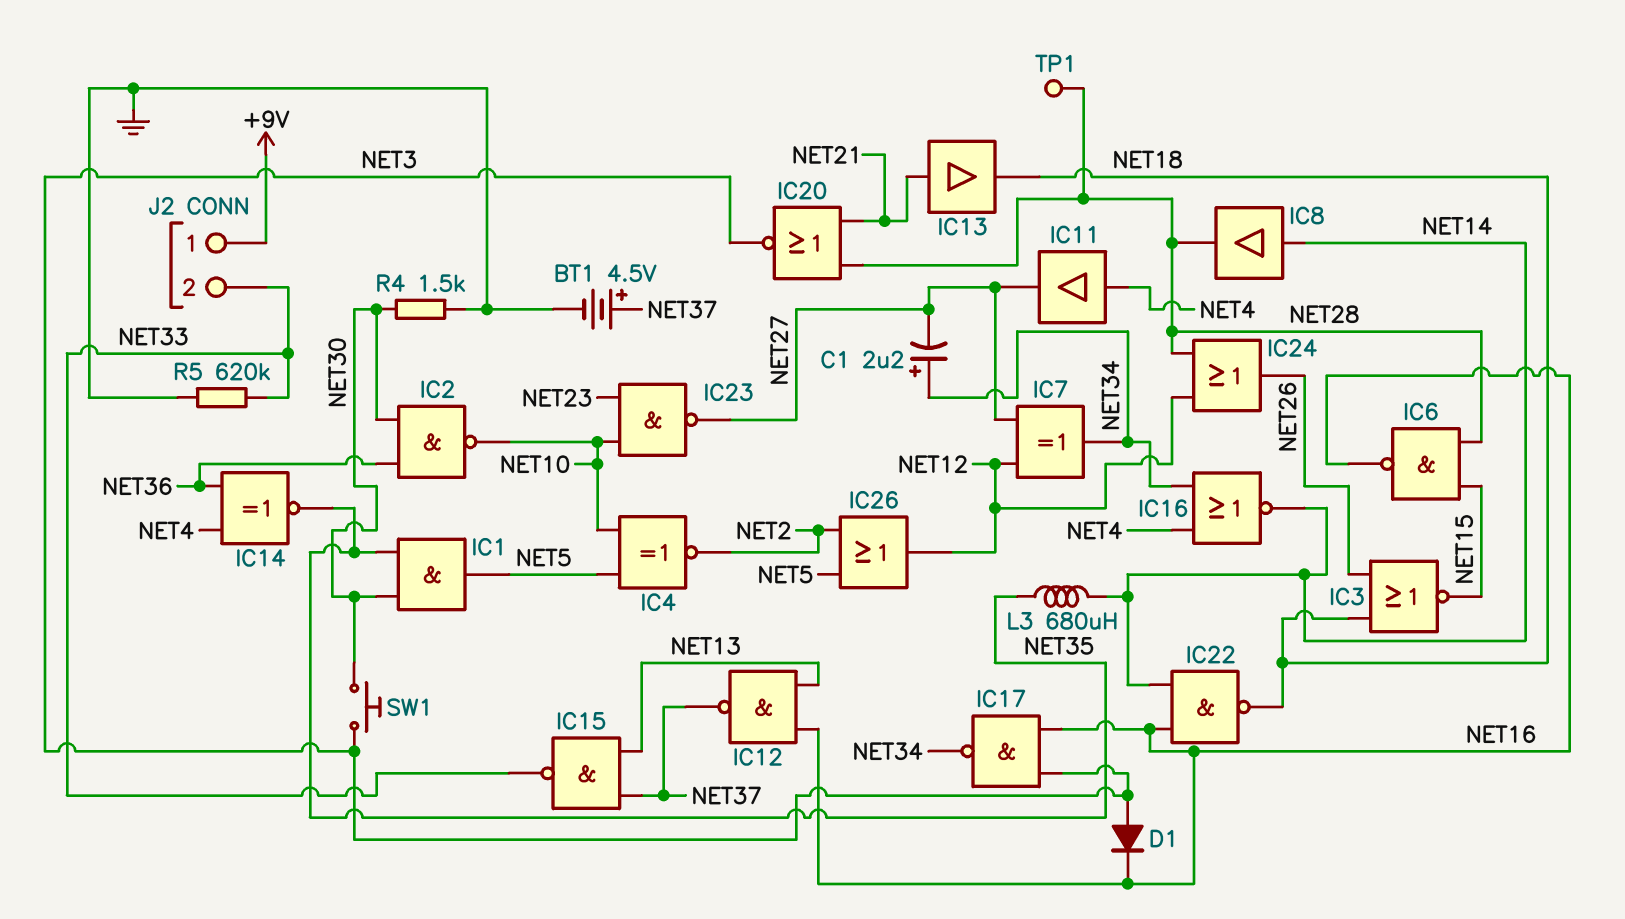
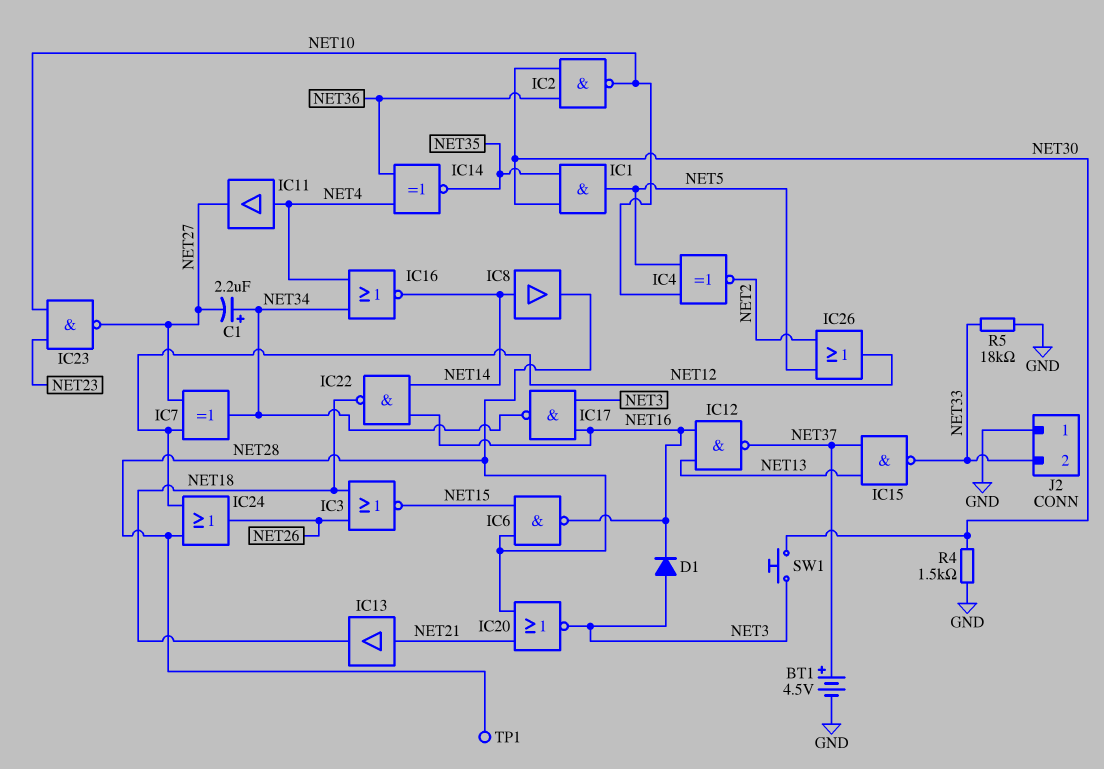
J2 pin 1: +9V -> GND
L3: 680uH (NET14, NET35) -> none
R5: 620k (GND, NET33) -> 18k (GND, NET33)

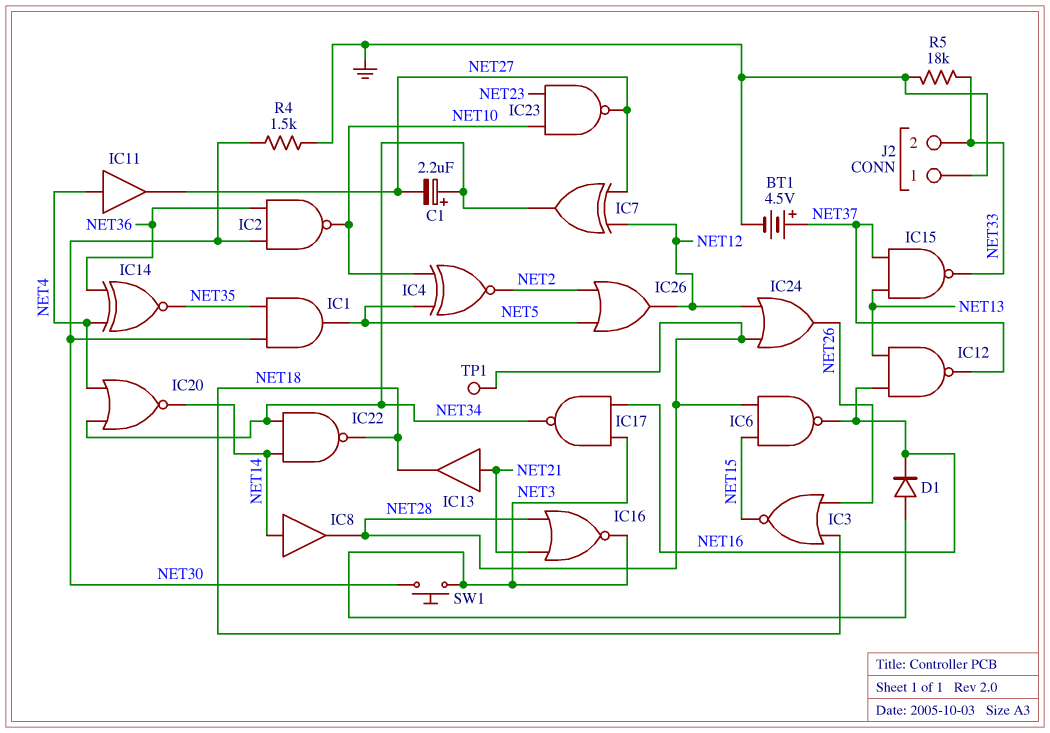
IC16: NOR (in NET4, in NET34, out NET14) -> NOR (in NET21, in NET28, out NET3)
IC20: NOR (in NET21, in NET28, out NET3) -> NOR (in NET4, in NET34, out NET14)
IC22: NAND (in NET14, in NET16, out NET18) -> NAND (in NET14, in NET34, out NET18)

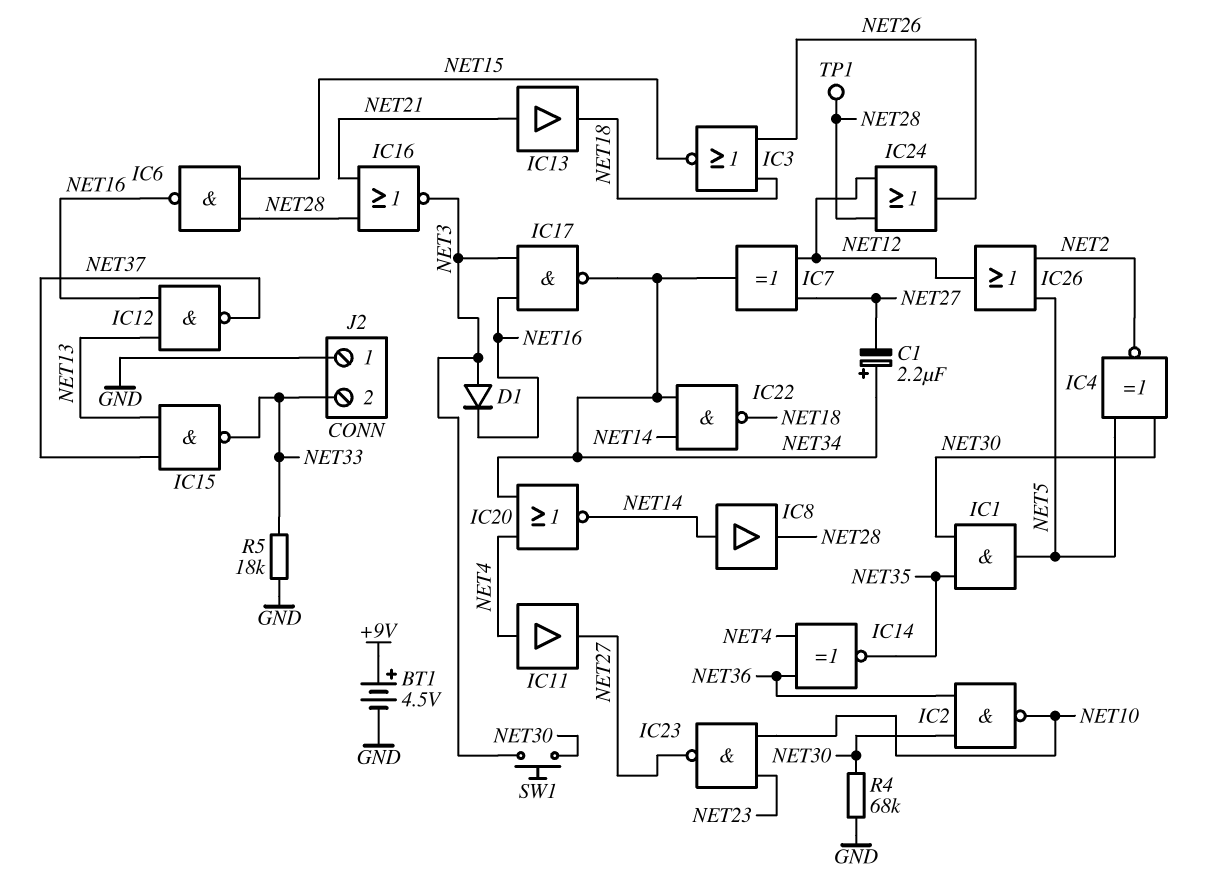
BT1: 4.5V (plus NET37, minus GND) -> 4.5V (plus +9V, minus GND)
IC4: XNOR (in NET5, in NET10, out NET2) -> XNOR (in NET5, in NET30, out NET2)
R4: 1.5k (GND, NET30) -> 68k (GND, NET30)

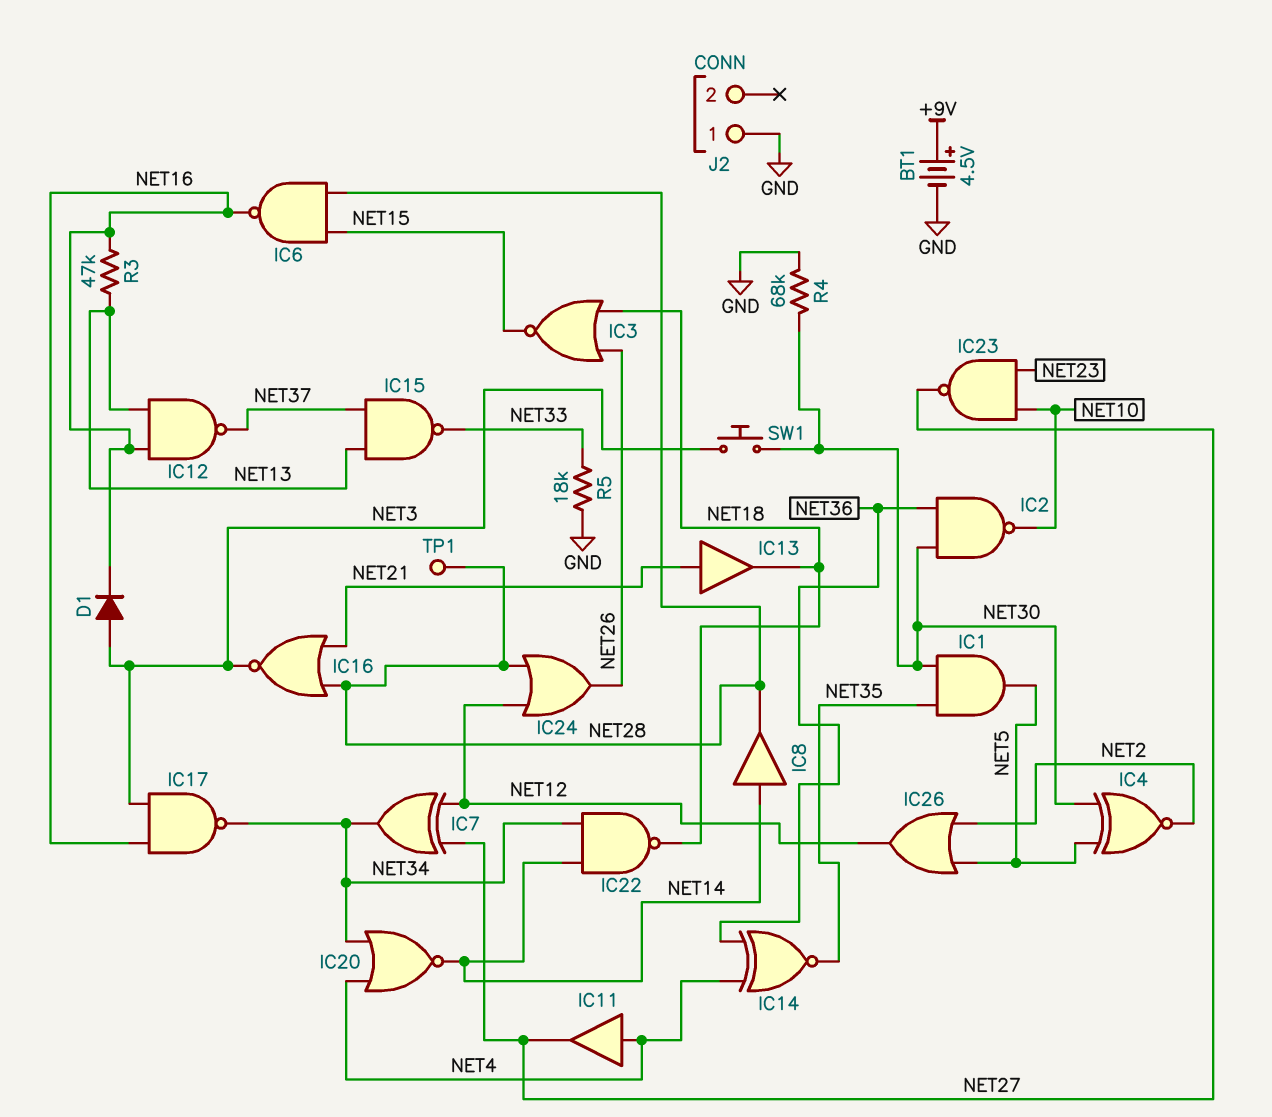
C1: 2.2uF (plus NET34, minus NET27) -> none
J2 pin 2: NET33 -> none
R3: none -> 47k (NET13, NET16)

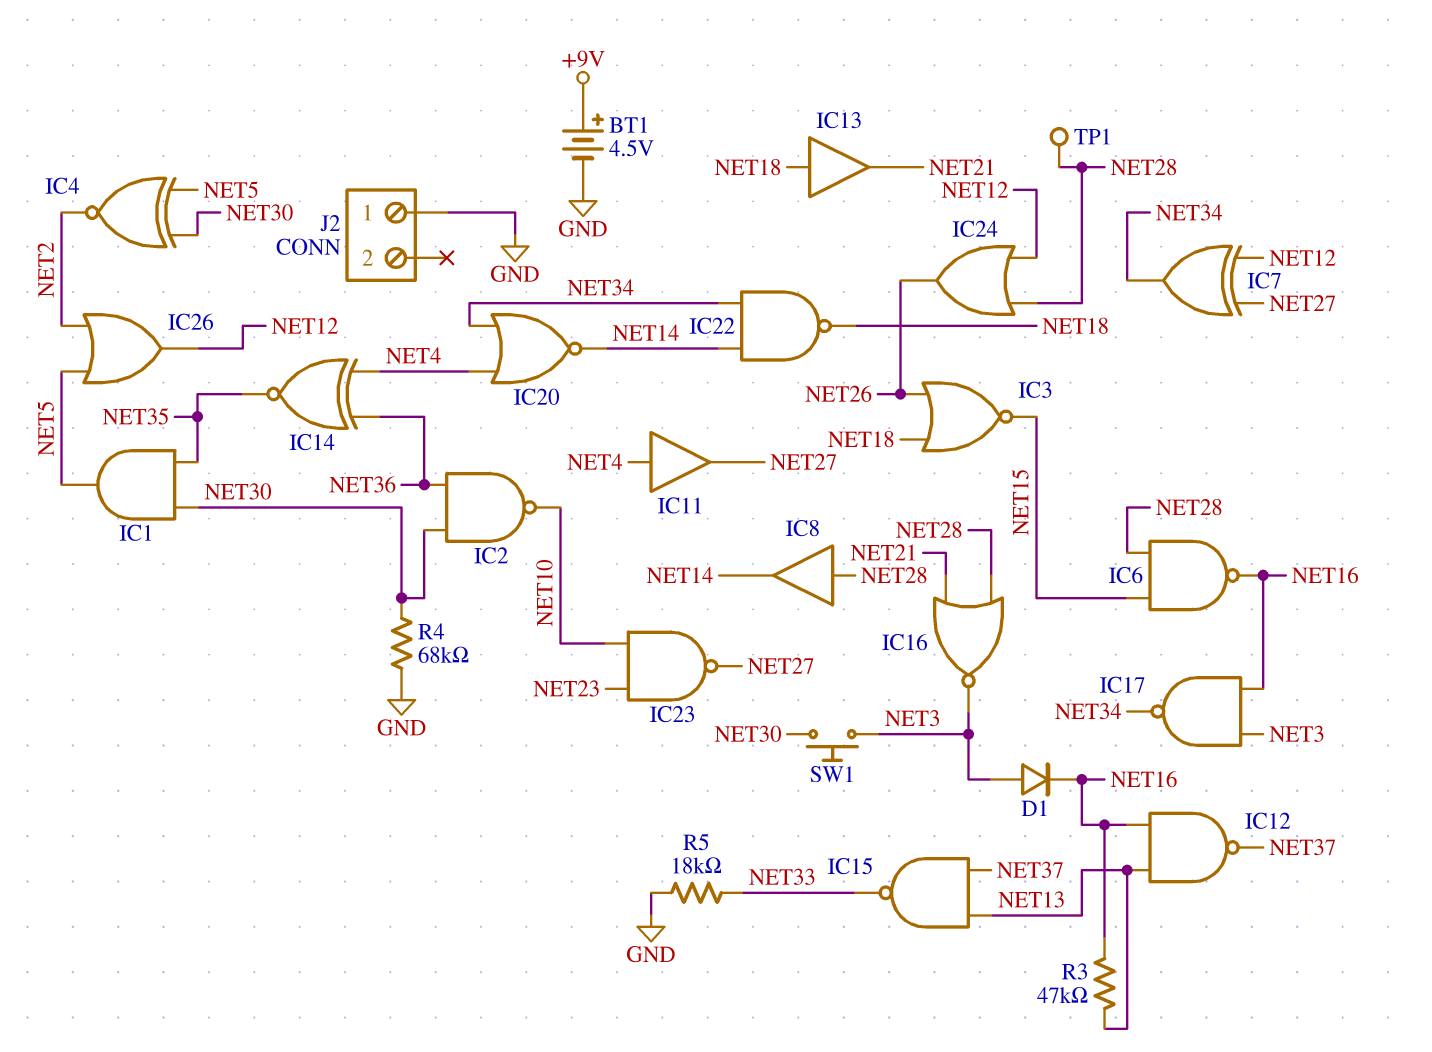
IC8: buffer (in NET14, out NET28) -> buffer (in NET28, out NET14)
IC13: buffer (in NET21, out NET18) -> buffer (in NET18, out NET21)

